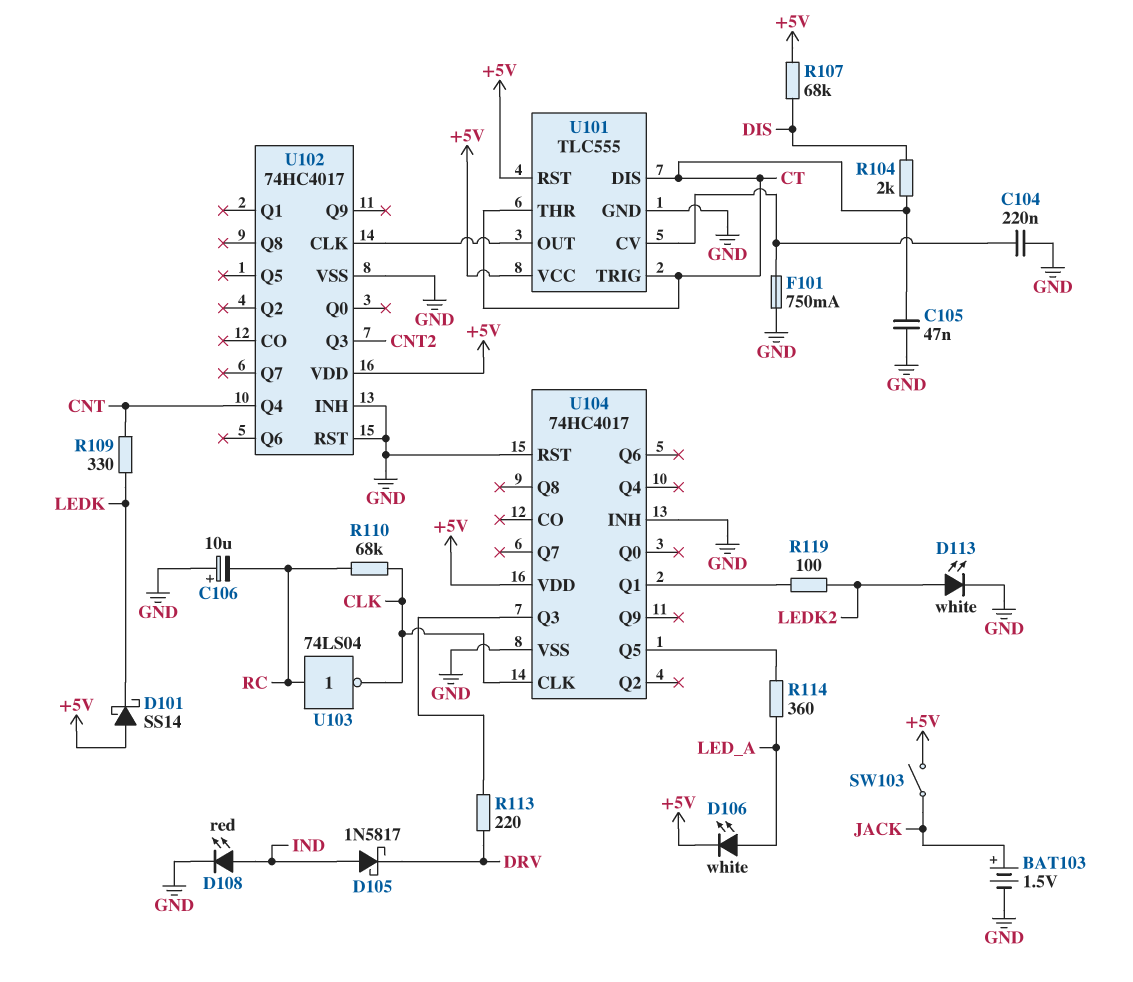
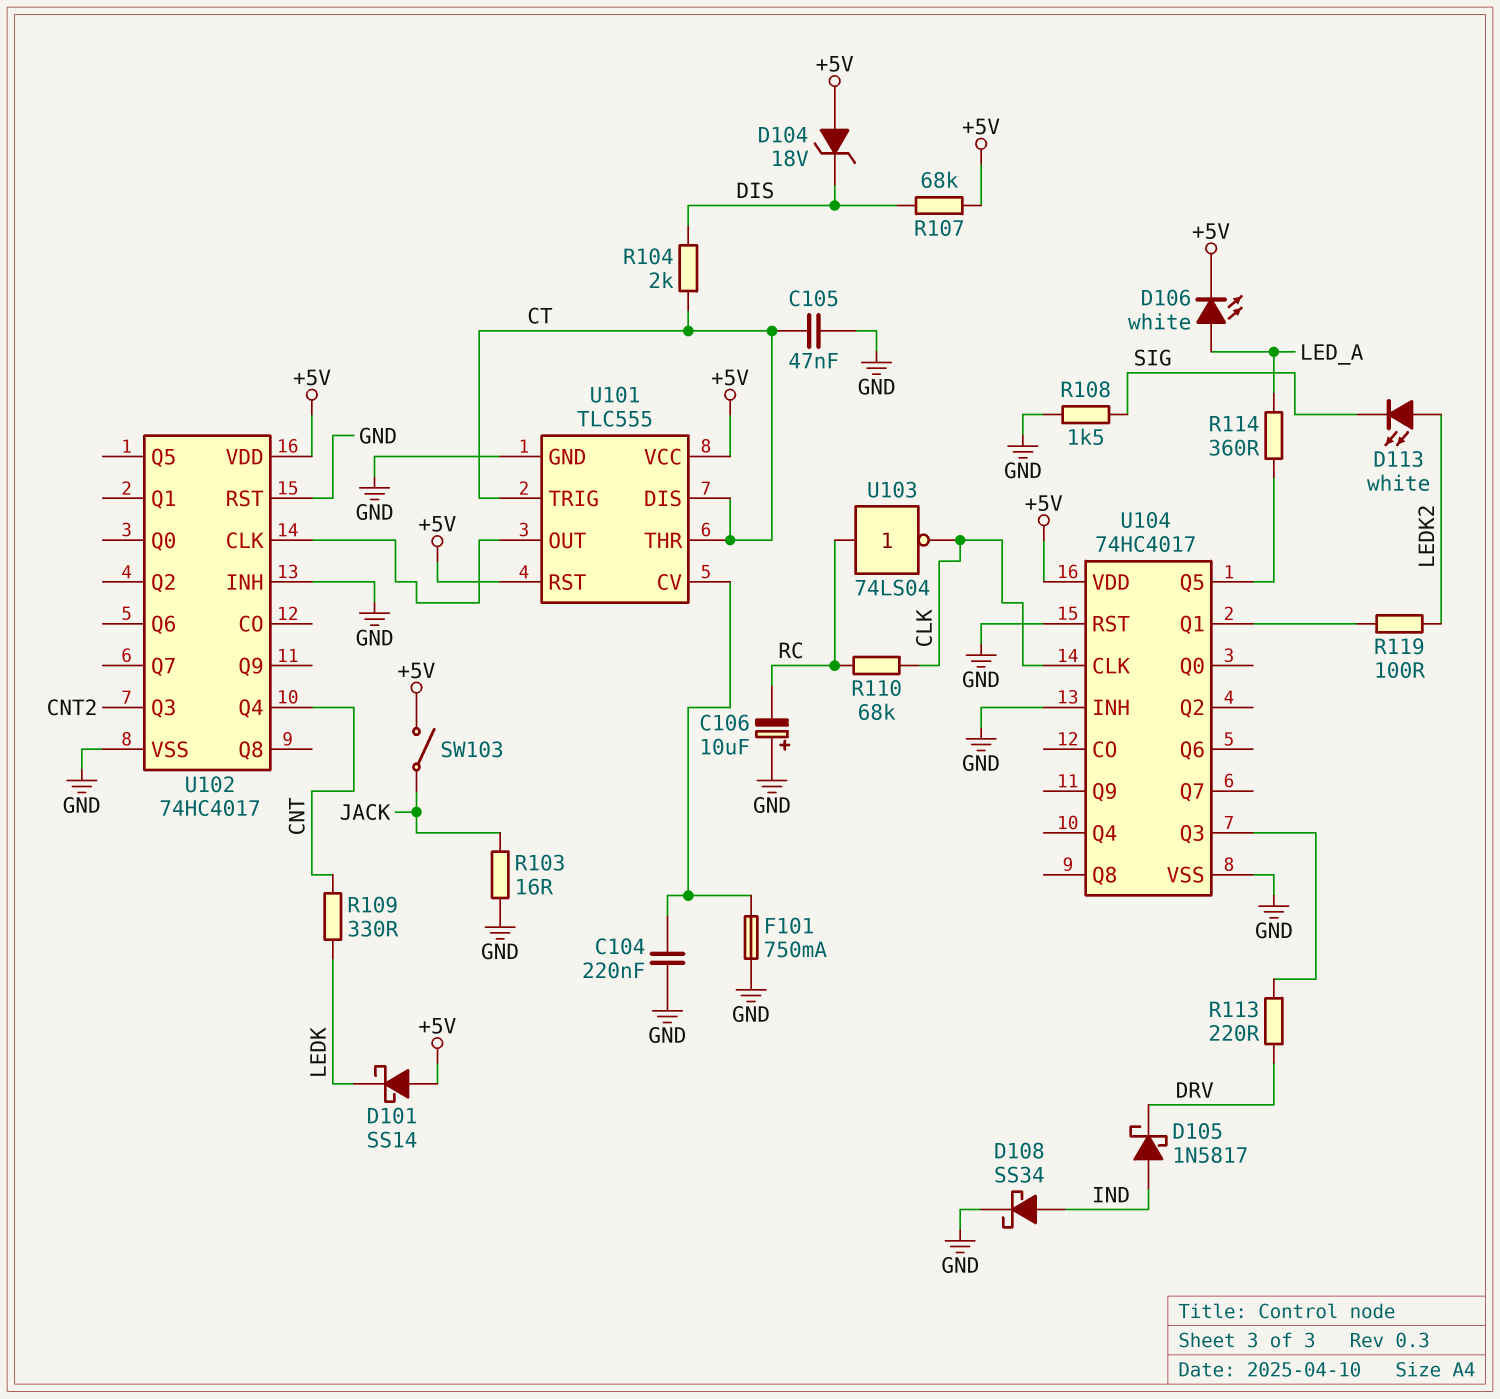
BAT103: 1.5V (plus JACK, minus GND) -> none
D104: none -> zener 18V (A +5V, K DIS)
D108: LED red (A IND, K GND) -> schottky SS34 (A IND, K GND)
D113: LED white (A LEDK2, K GND) -> LED white (A LEDK2, K SIG)
R103: none -> 16 (GND, JACK)
R108: none -> 1.5k (GND, SIG)

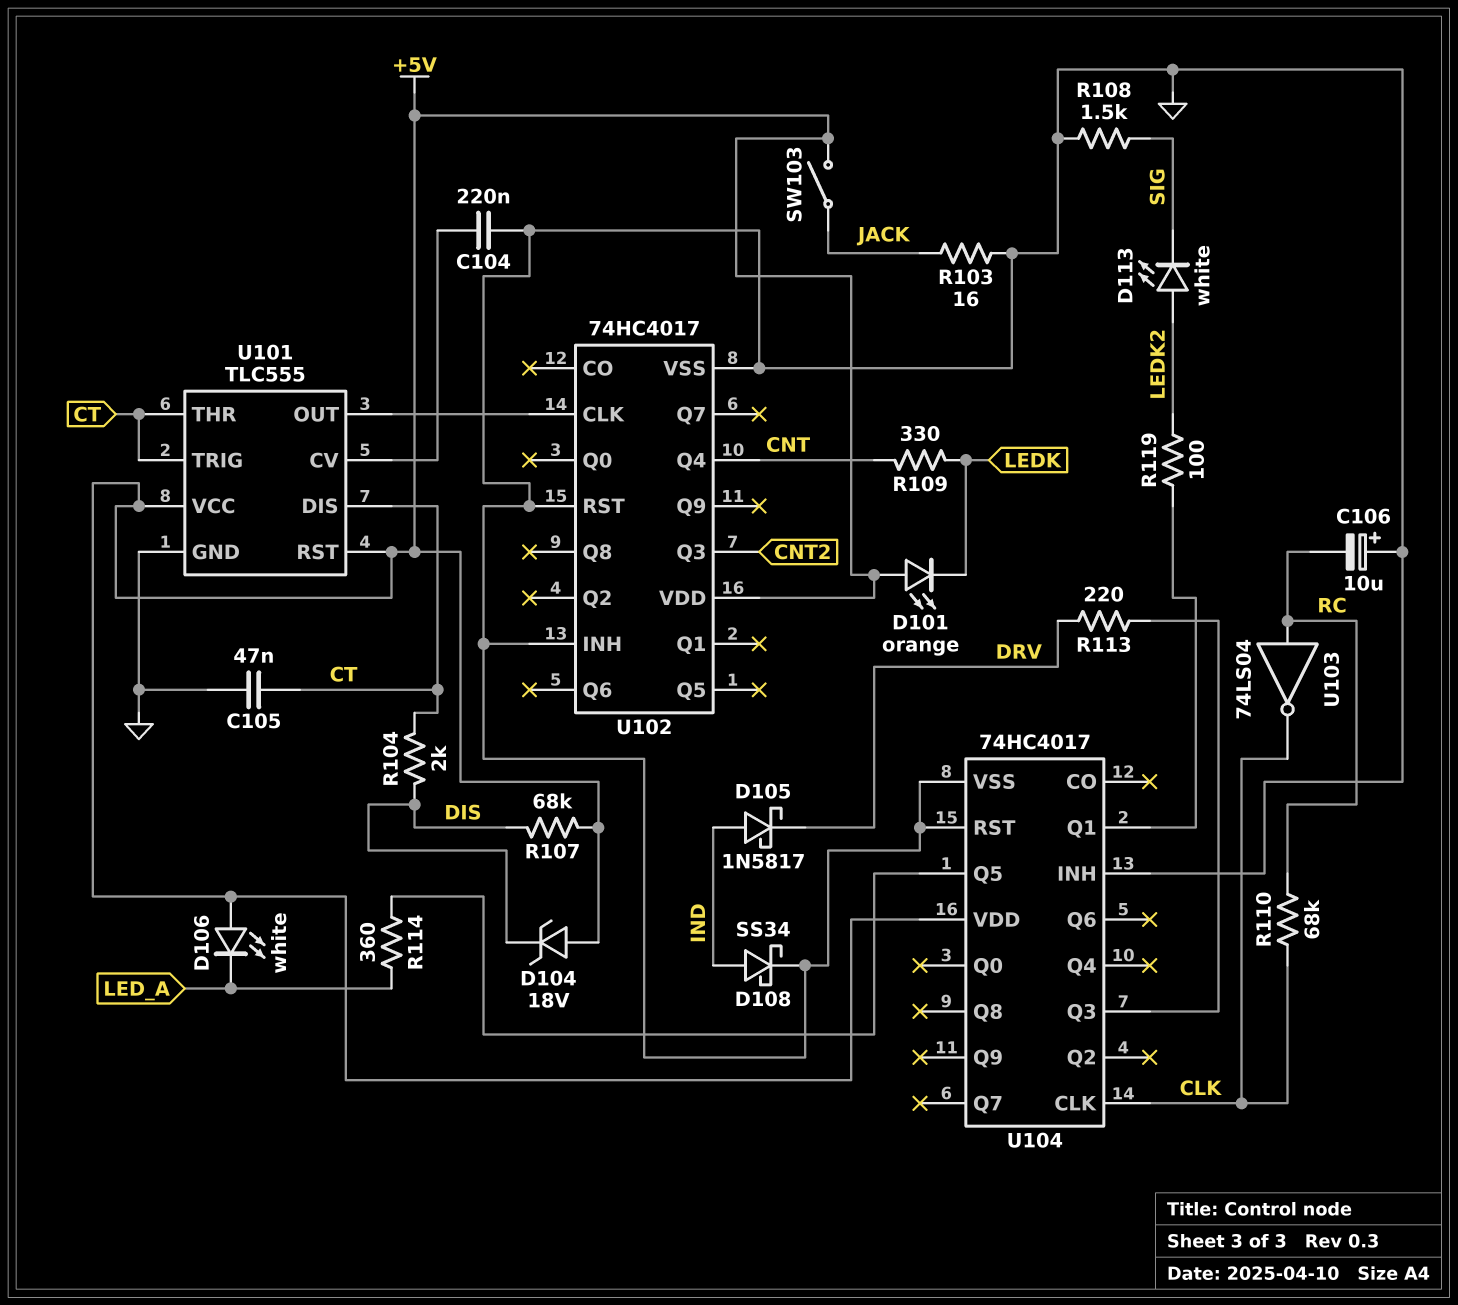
D101: schottky SS14 (A +5V, K LEDK) -> LED orange (A +5V, K LEDK)
D106: LED white (A LED_A, K +5V) -> LED white (A +5V, K LED_A)
F101: 750mA (GND, U101/CV) -> none

